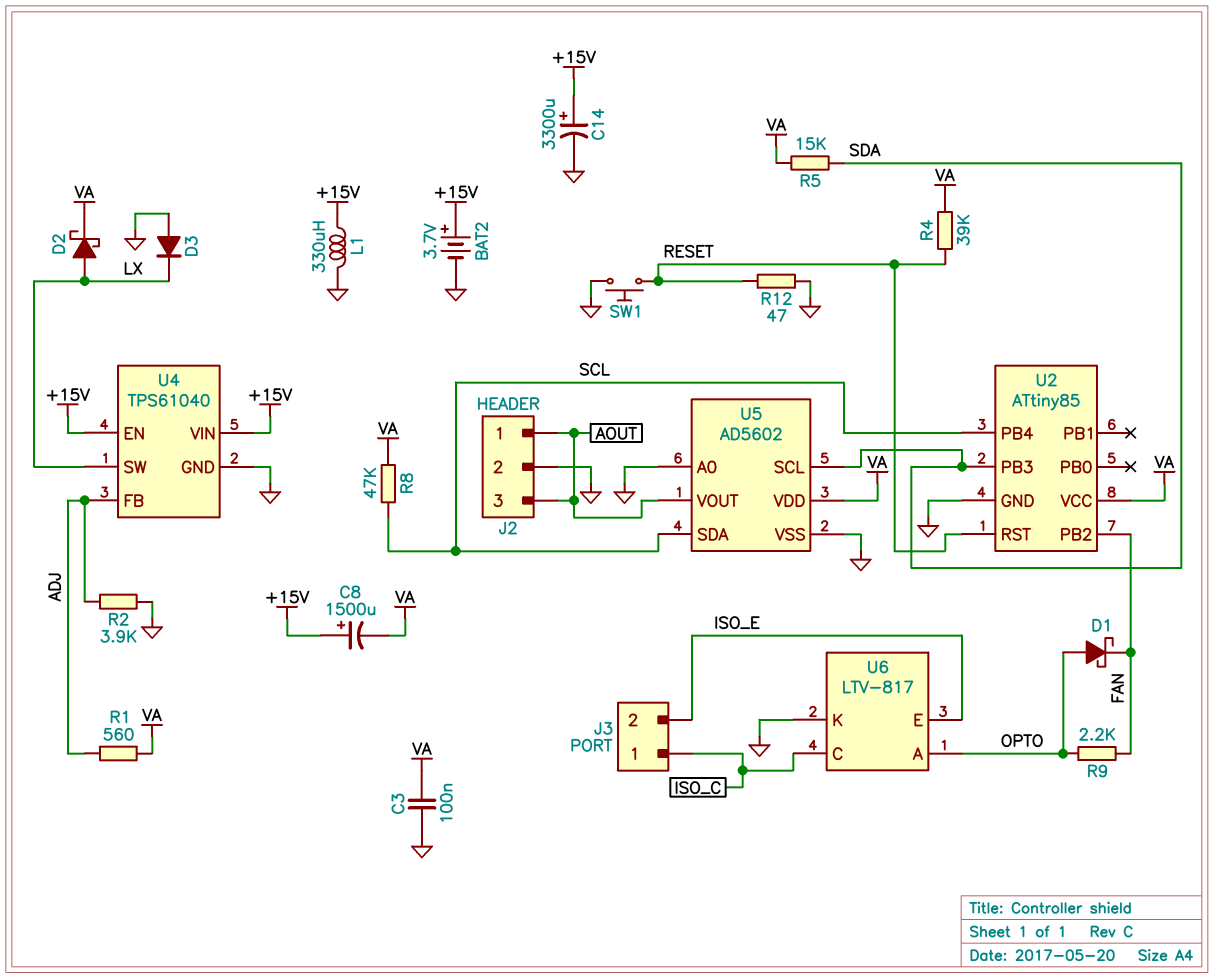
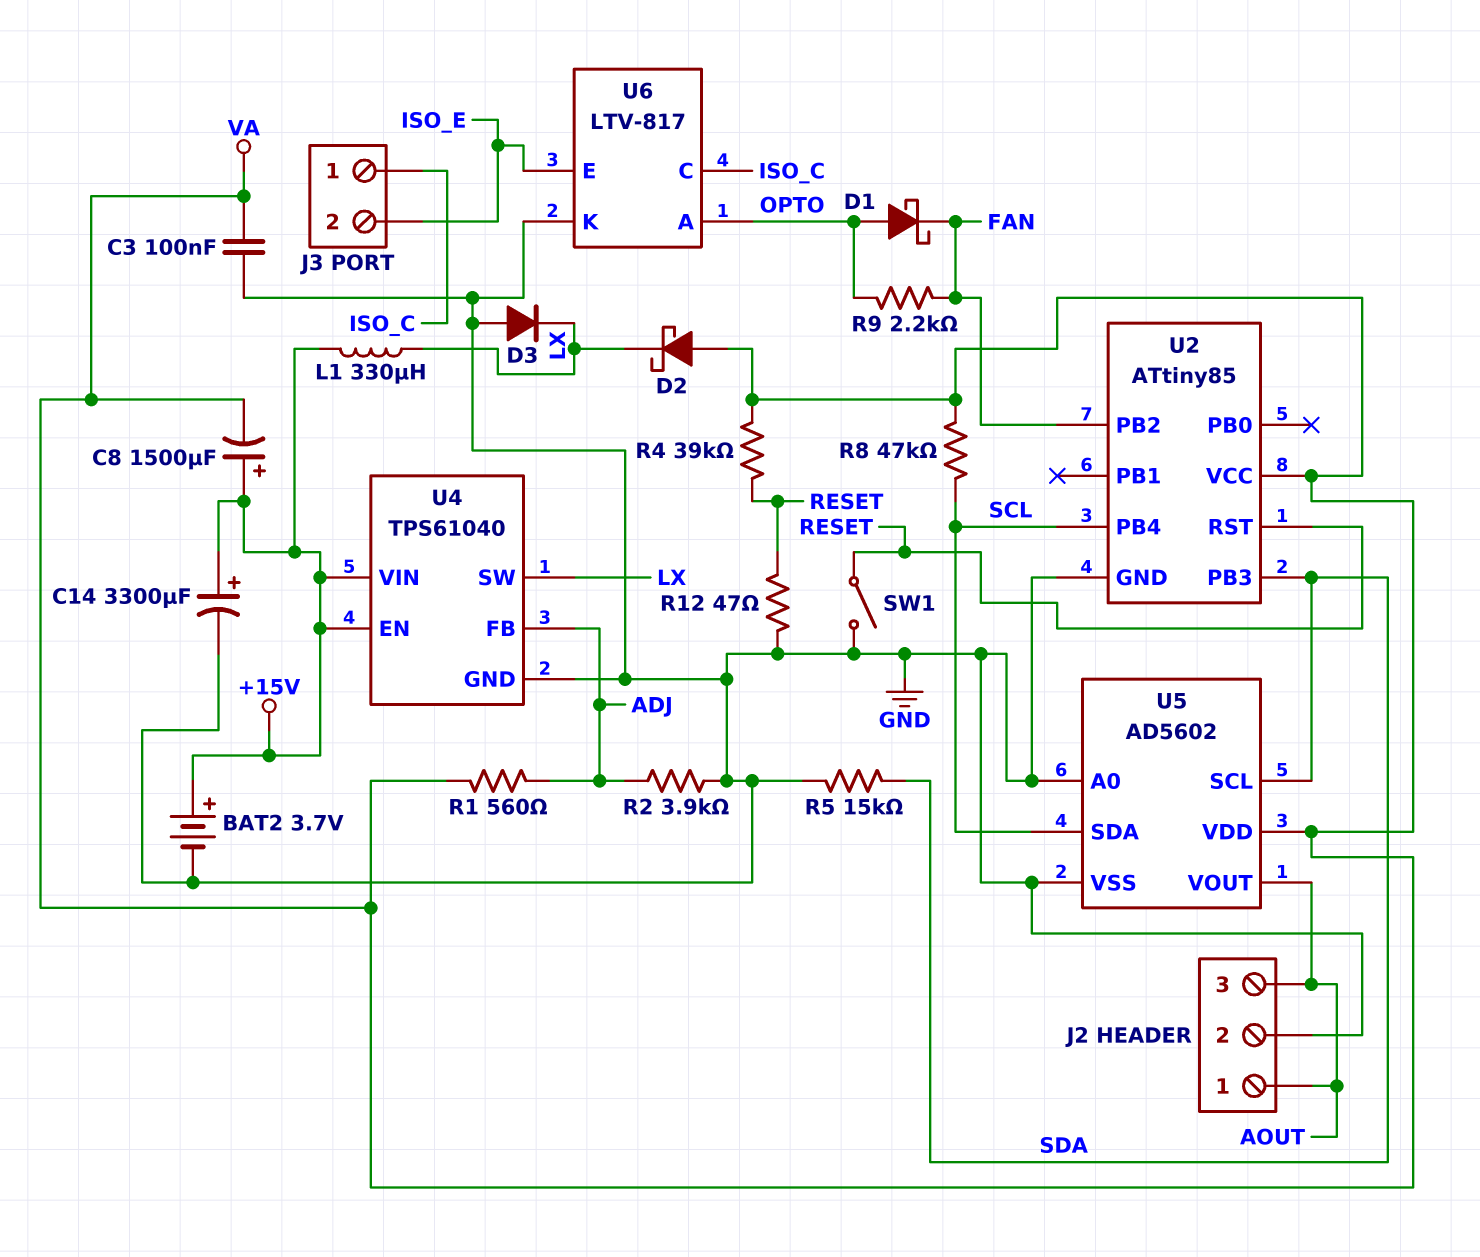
D2: schottky (A LX, K VA) -> schottky (A VA, K LX)
L1: 330uH (+15V, GND) -> 330uH (+15V, LX)
R5: 15k (SDA, VA) -> 15k (GND, SDA)
SW1: button (GND, RESET) -> switch (GND, RESET)

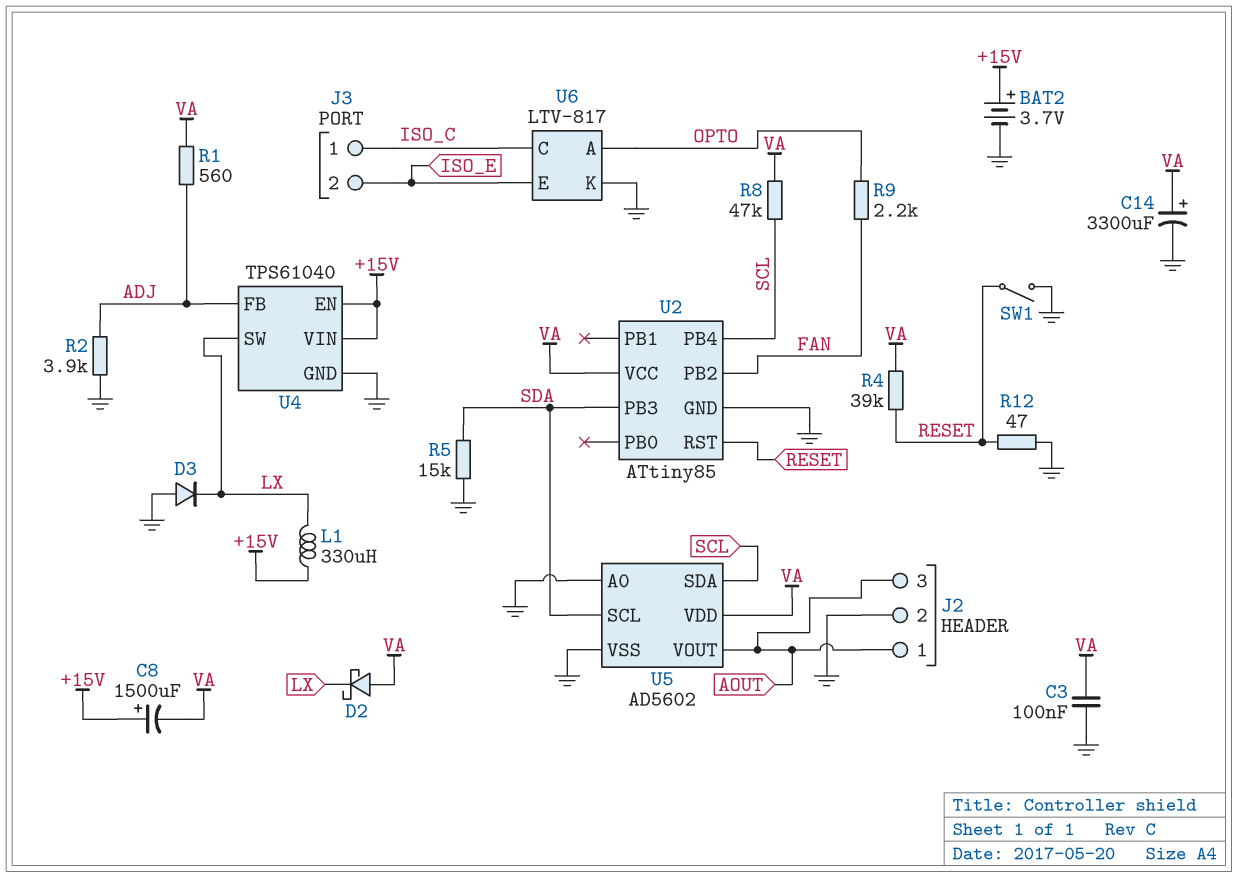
C14: 3300uF (plus +15V, minus GND) -> 3300uF (plus VA, minus GND)
D1: schottky (A OPTO, K FAN) -> none

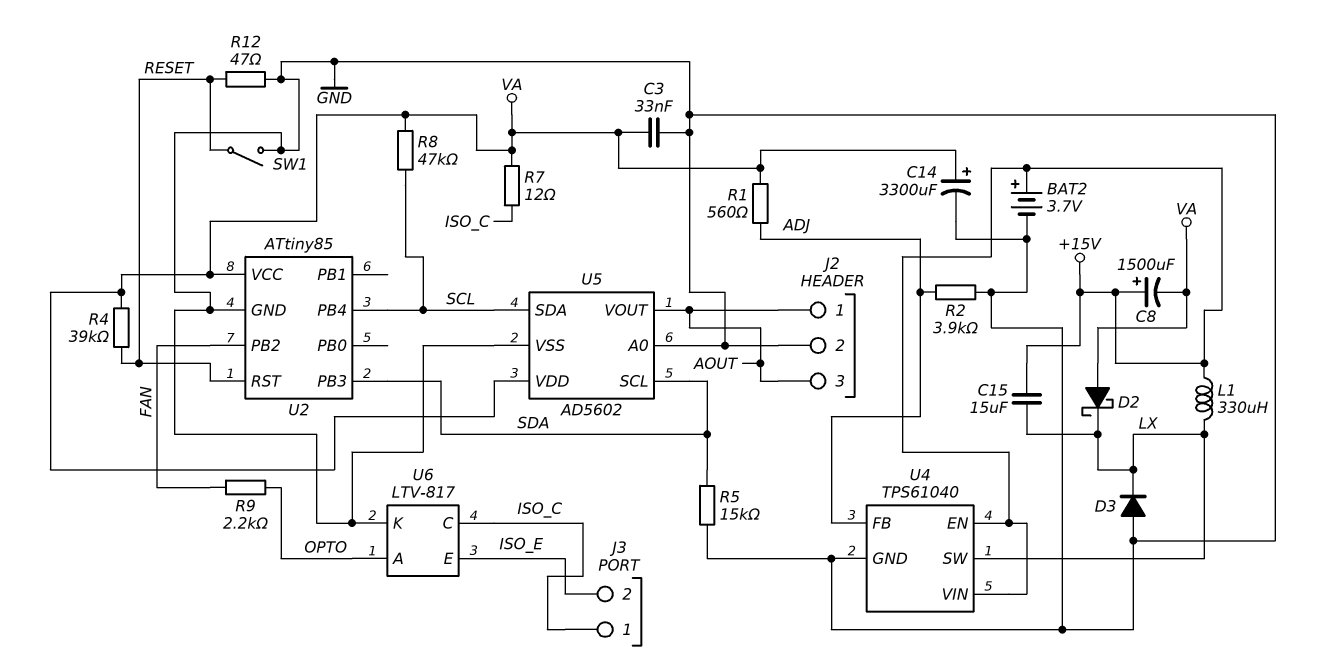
C3: 100nF (GND, VA) -> 33nF (GND, VA)
C15: none -> 15uF (+15V, LX)
R7: none -> 12 (ISO_C, VA)

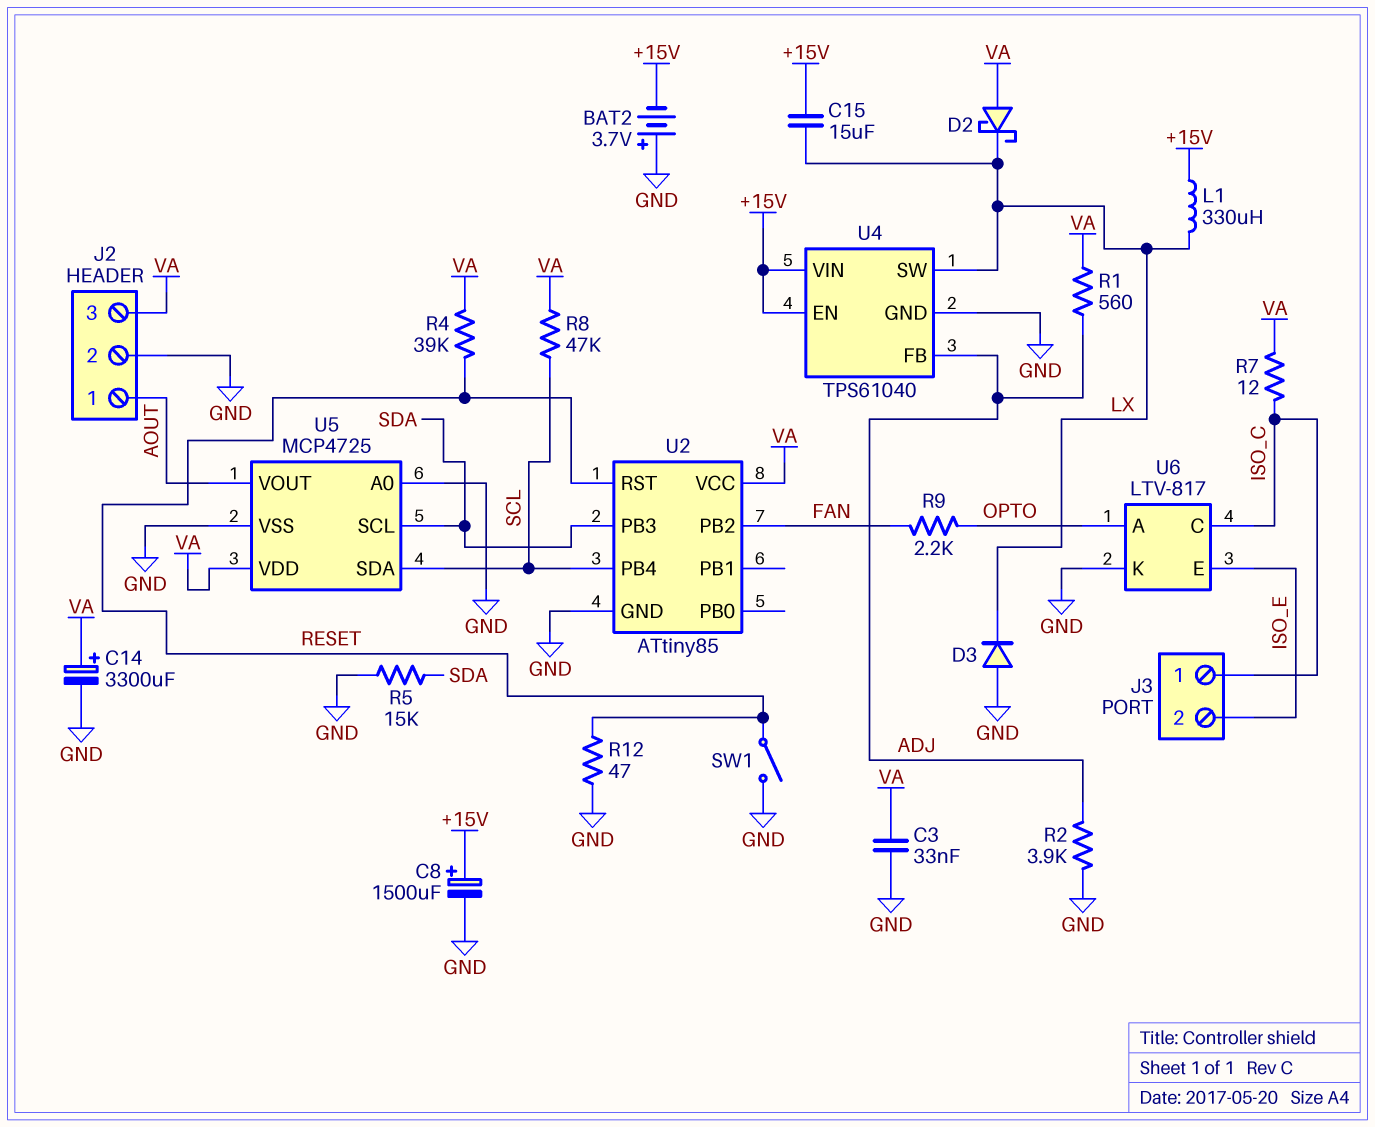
BAT2: 3.7V (plus +15V, minus GND) -> 3.7V (plus GND, minus +15V)
C8: 1500uF (plus +15V, minus VA) -> 1500uF (plus +15V, minus GND)
J2 pin 3: AOUT -> VA
U5: AD5602 -> MCP4725

